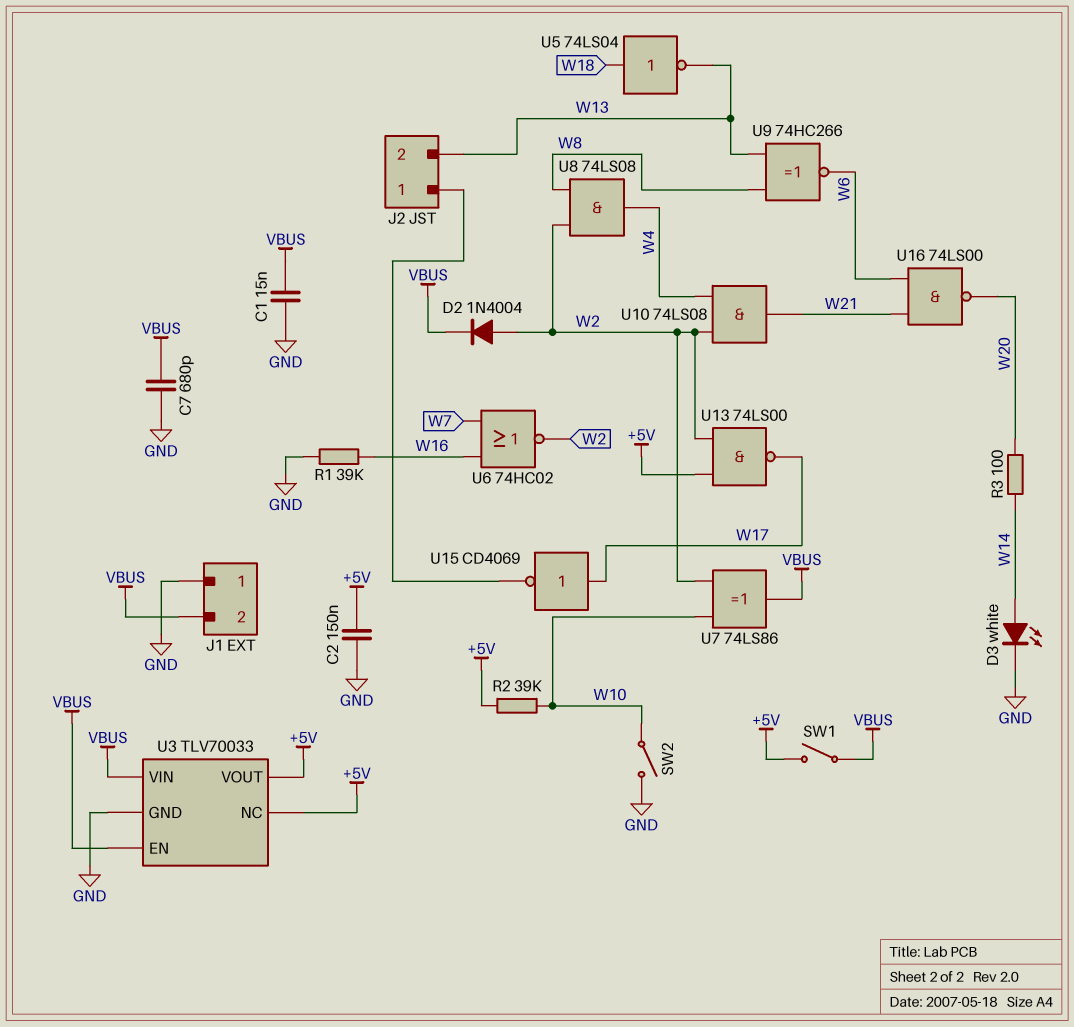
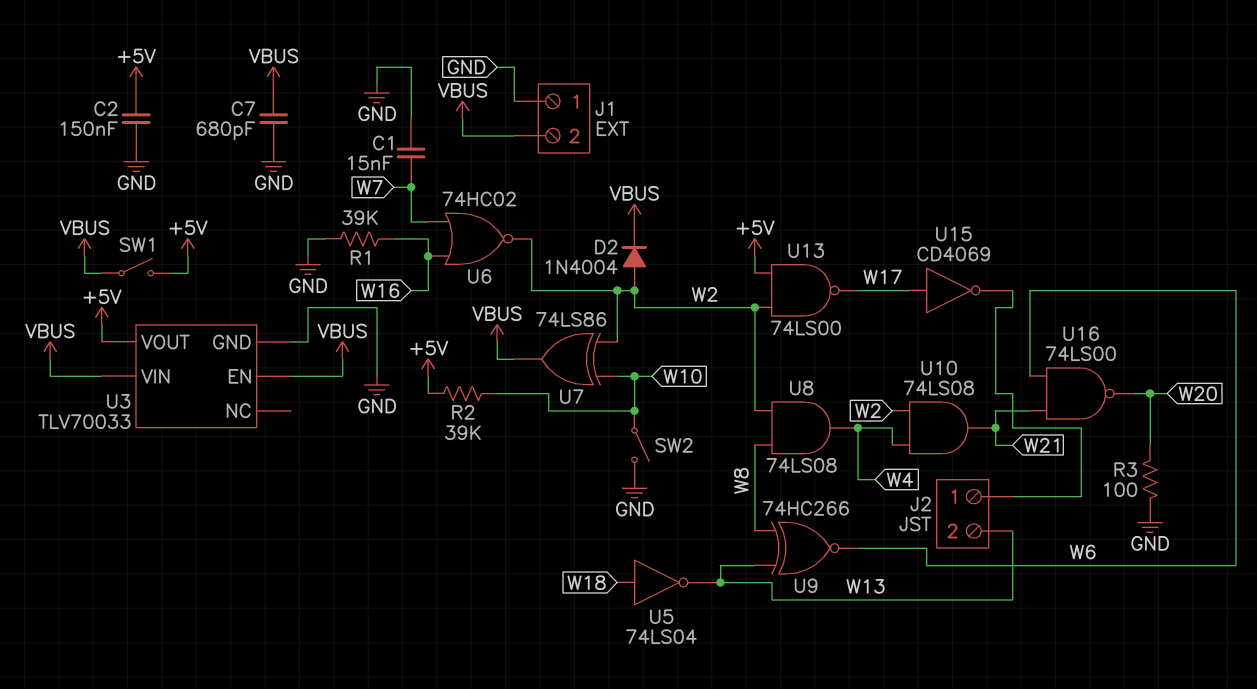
C1: 15nF (GND, VBUS) -> 15nF (GND, W7)
D3: LED white (A W14, K GND) -> none
R3: 100 (W14, W20) -> 100 (GND, W20)
U3 pin NC: +5V -> none

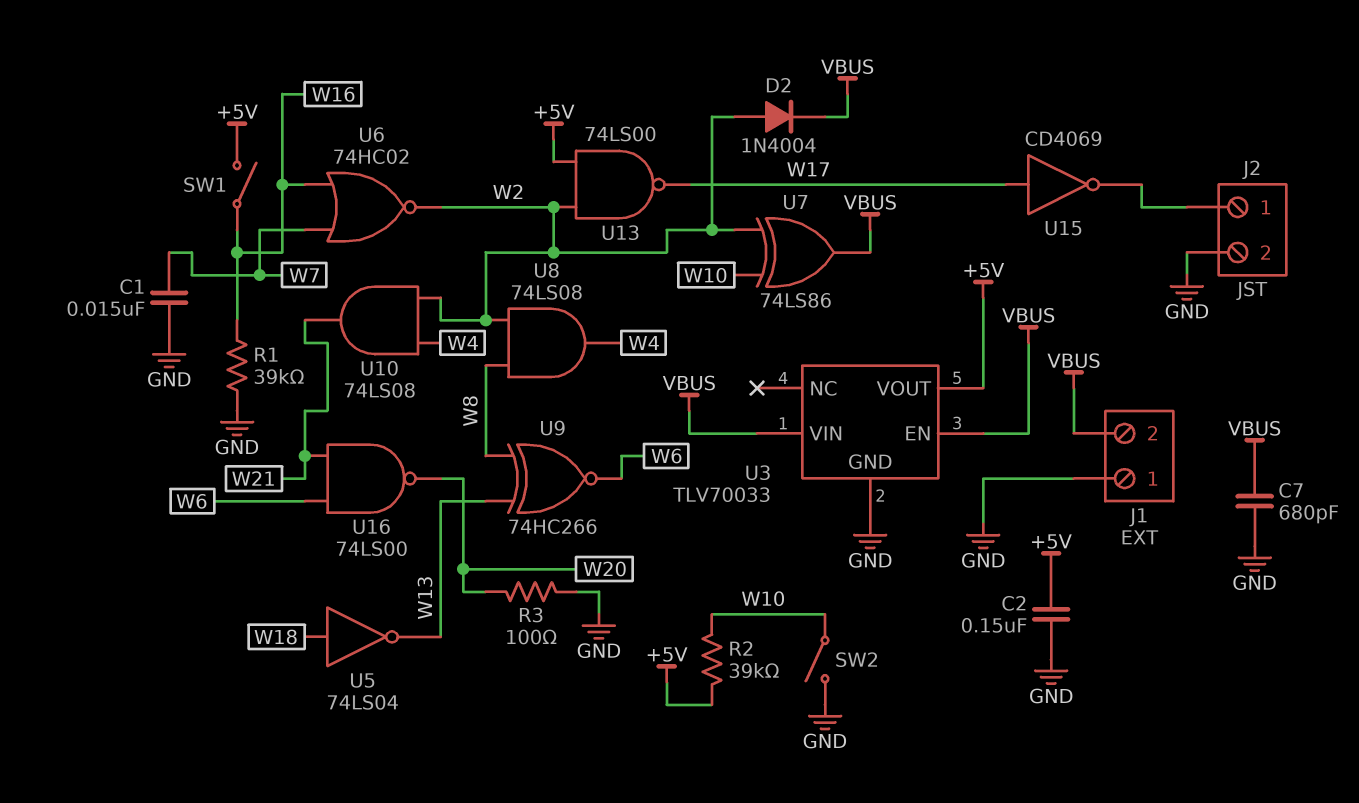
J2 pin 2: W13 -> GND
SW1: switch (+5V, VBUS) -> switch (+5V, W16)

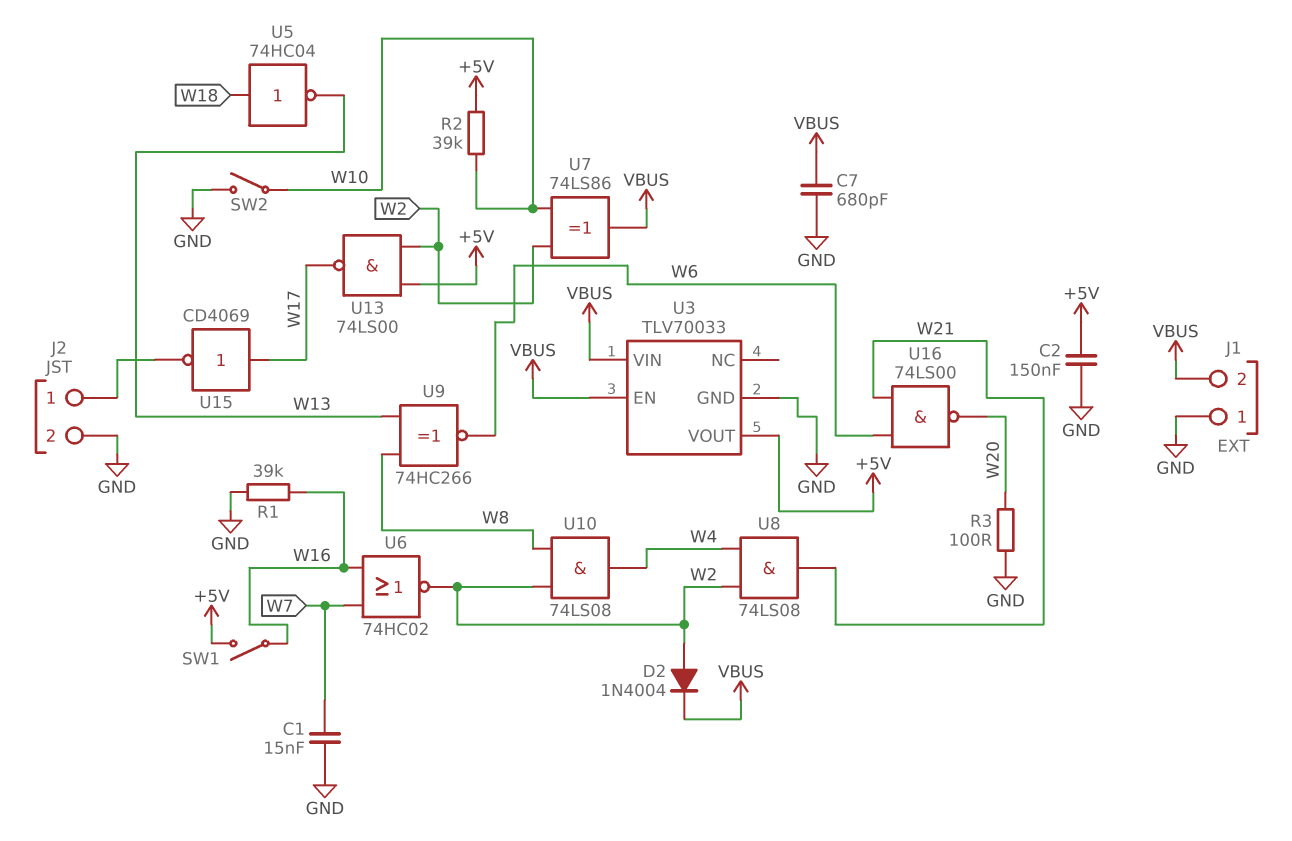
U5: NOT 74LS04 (in W18, out W13) -> NOT 74HC04 (in W18, out W13)
U8: AND 74LS08 (in W2, in W8, out W4) -> AND 74LS08 (in W2, in W4, out W21)
U10: AND 74LS08 (in W2, in W4, out W21) -> AND 74LS08 (in W2, in W8, out W4)

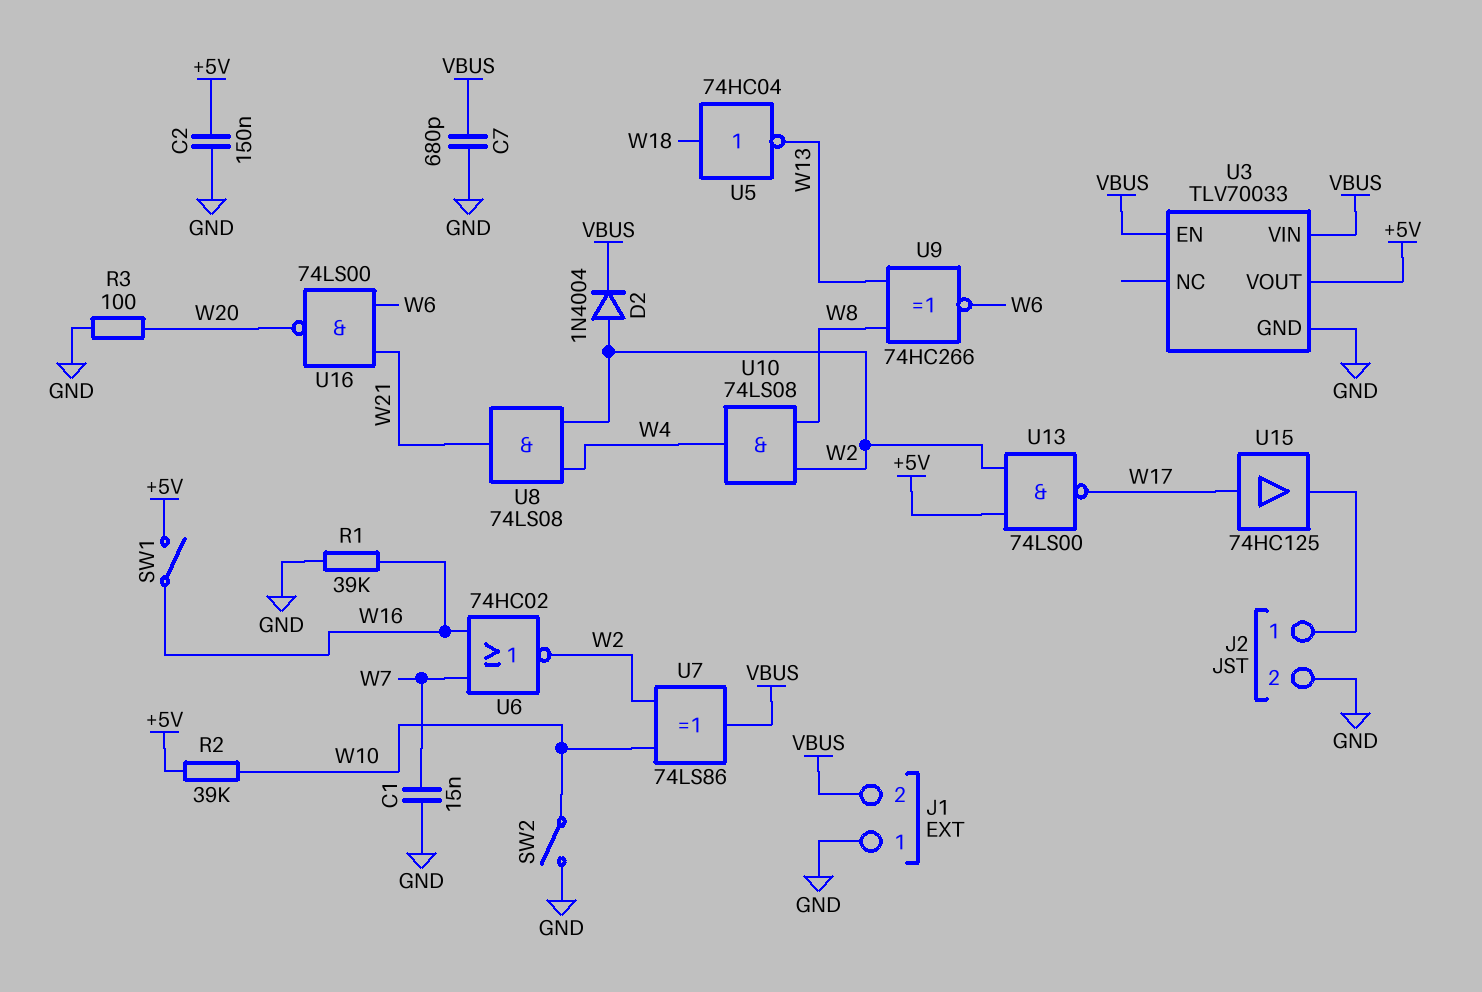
U15: NOT CD4069 (in W17, out J2/1) -> buffer 74HC125 (in W17, out J2/1)

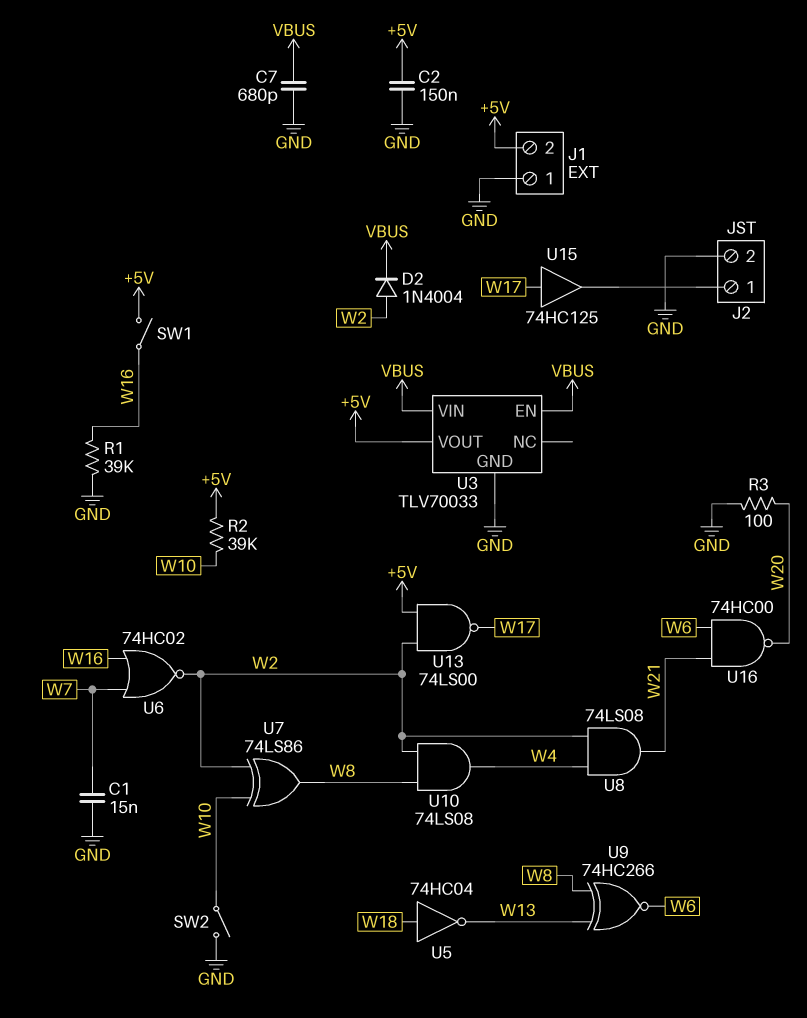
J1 pin 2: VBUS -> +5V
U7: XOR 74LS86 (in W2, in W10, out VBUS) -> XOR 74LS86 (in W2, in W10, out W8)
U16: NAND 74LS00 (in W6, in W21, out W20) -> NAND 74HC00 (in W6, in W21, out W20)

